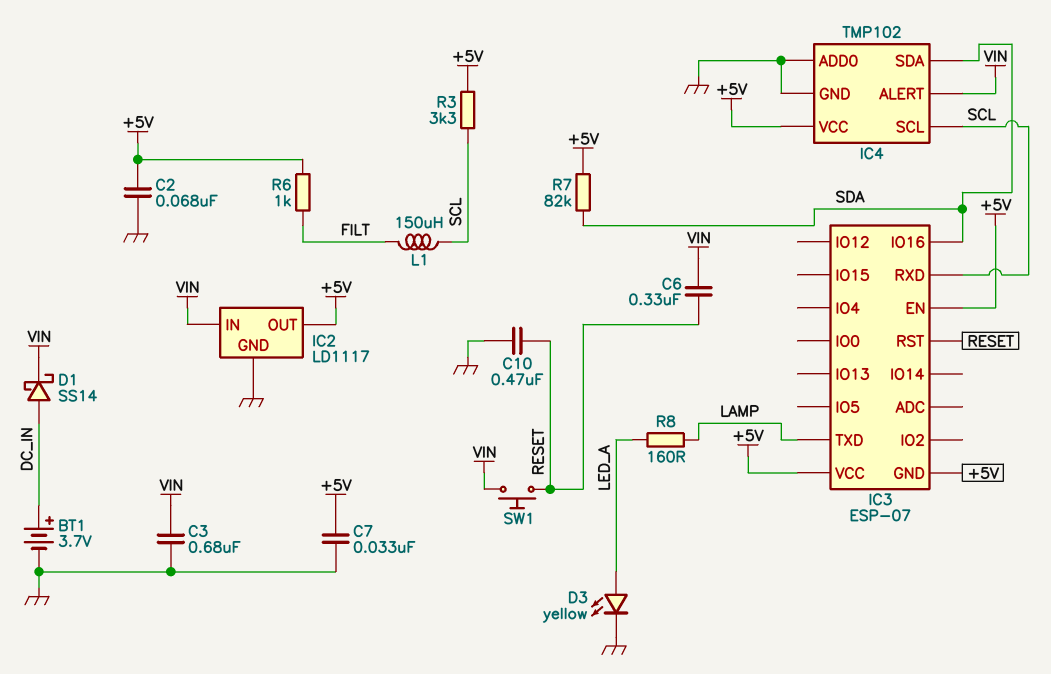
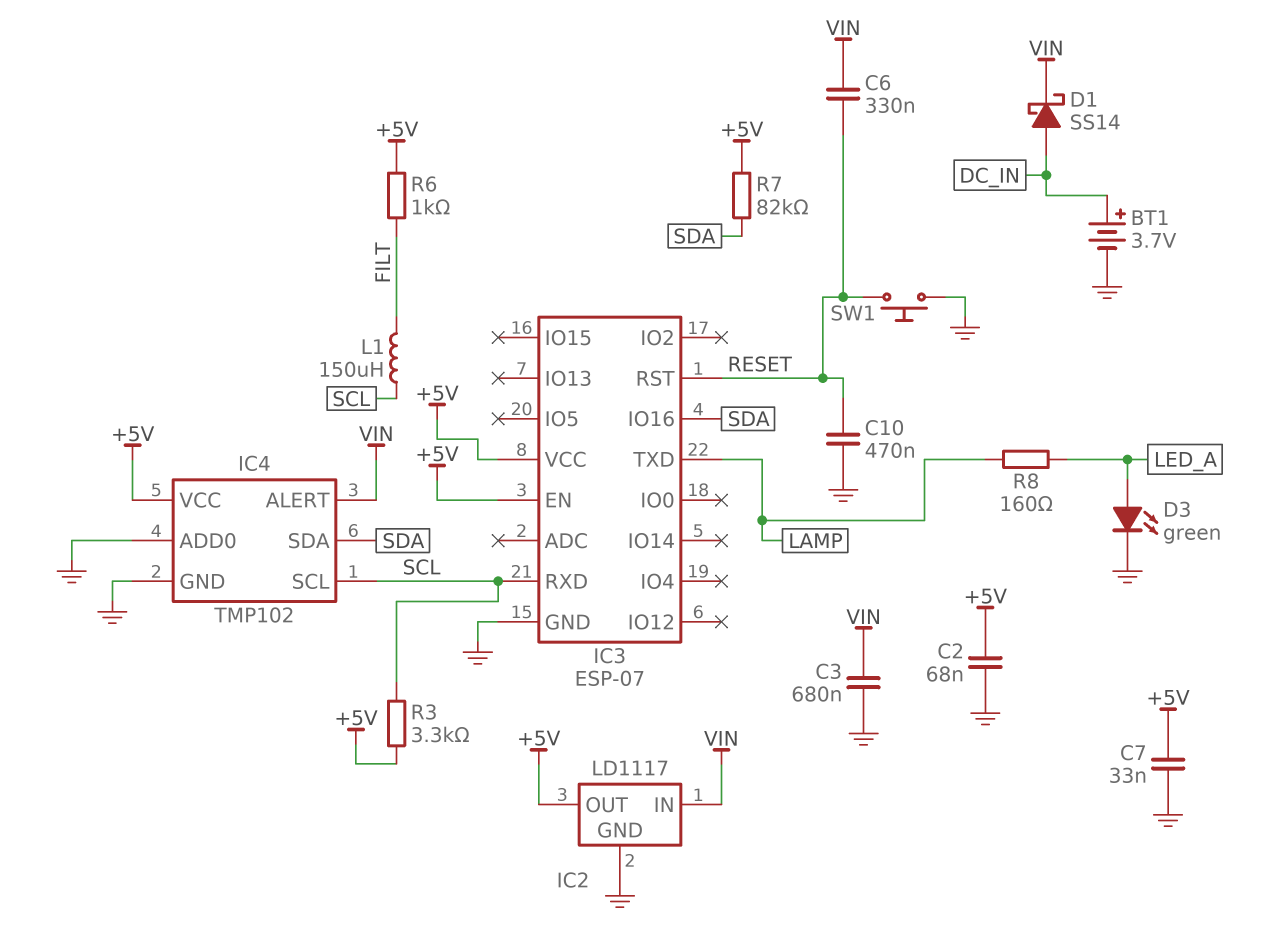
D3: LED yellow (A LED_A, K GND) -> LED green (A LED_A, K GND)
IC3 pin GND: +5V -> GND
SW1: button (RESET, VIN) -> button (GND, RESET)

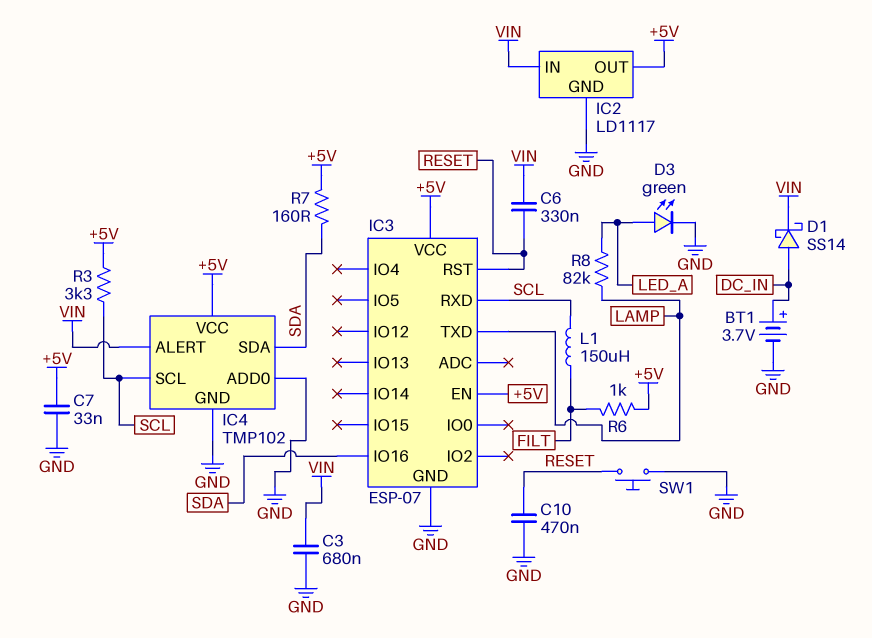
C2: 68nF (+5V, GND) -> none
R7: 82k (+5V, SDA) -> 160 (+5V, SDA)
R8: 160 (LAMP, LED_A) -> 82k (LAMP, LED_A)

